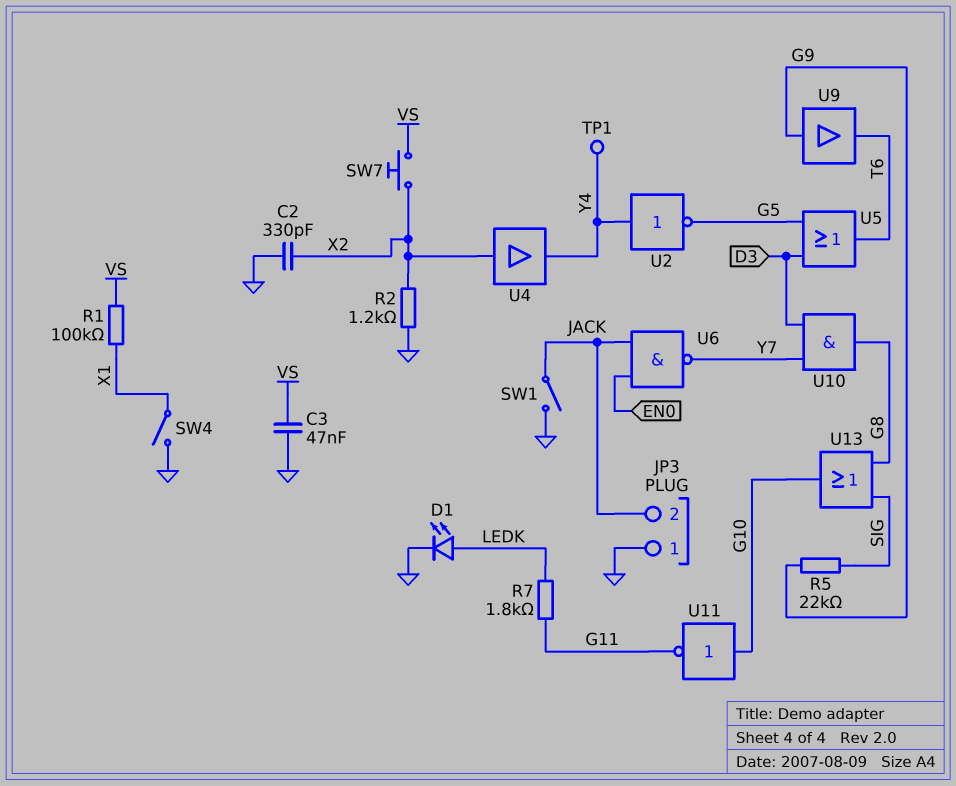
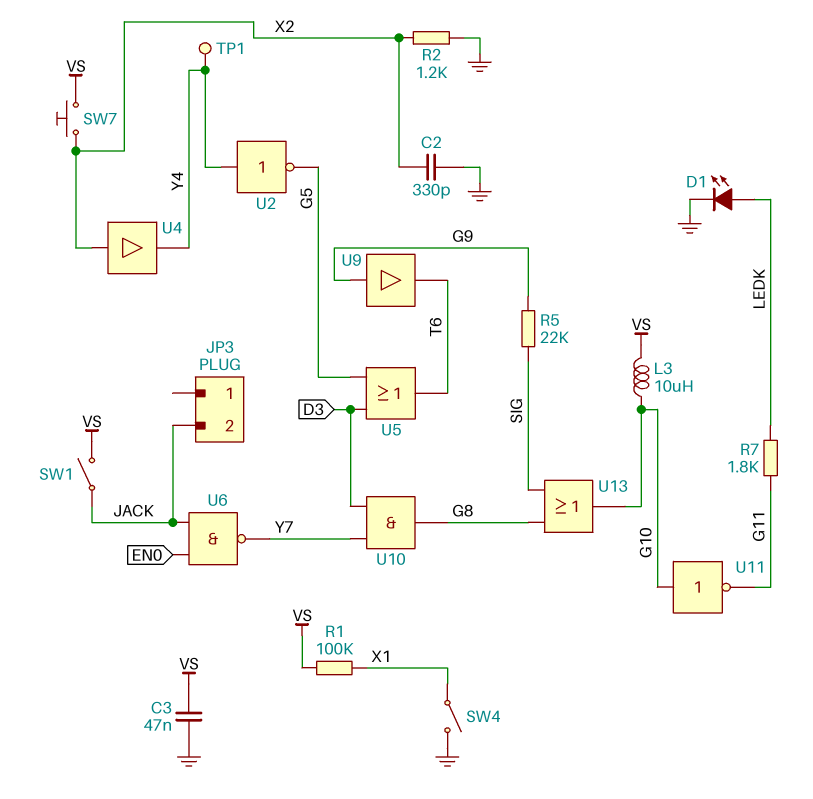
JP3 pin 1: GND -> none
L3: none -> 10uH (G10, VS)
SW1: switch (GND, JACK) -> switch (JACK, VS)

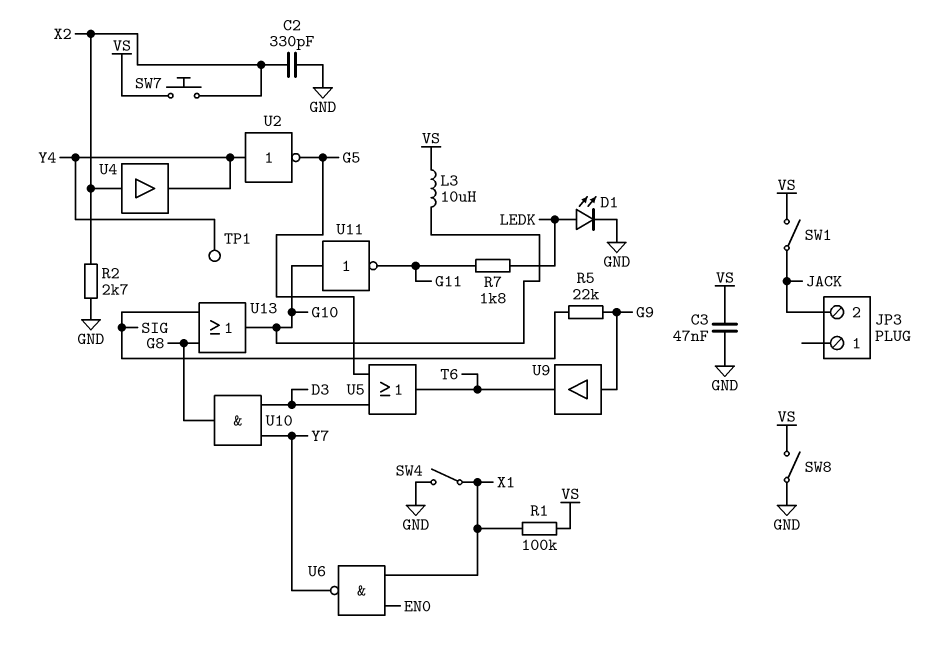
R2: 1.2k (GND, X2) -> 2.7k (GND, X2)
SW8: none -> switch (GND, VS)
U6: NAND (in EN0, in JACK, out Y7) -> NAND (in EN0, in X1, out Y7)

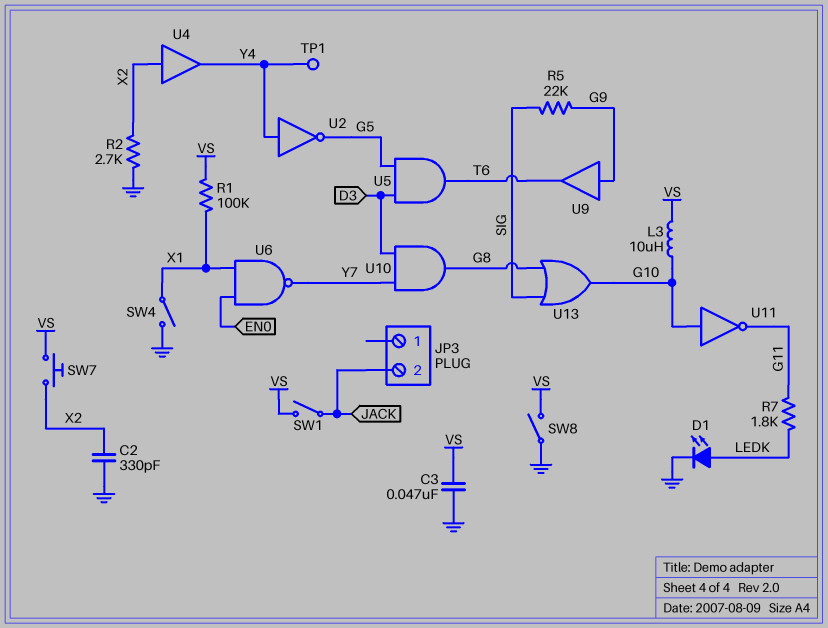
U5: OR (in D3, in G5, out T6) -> AND (in D3, in G5, out T6)

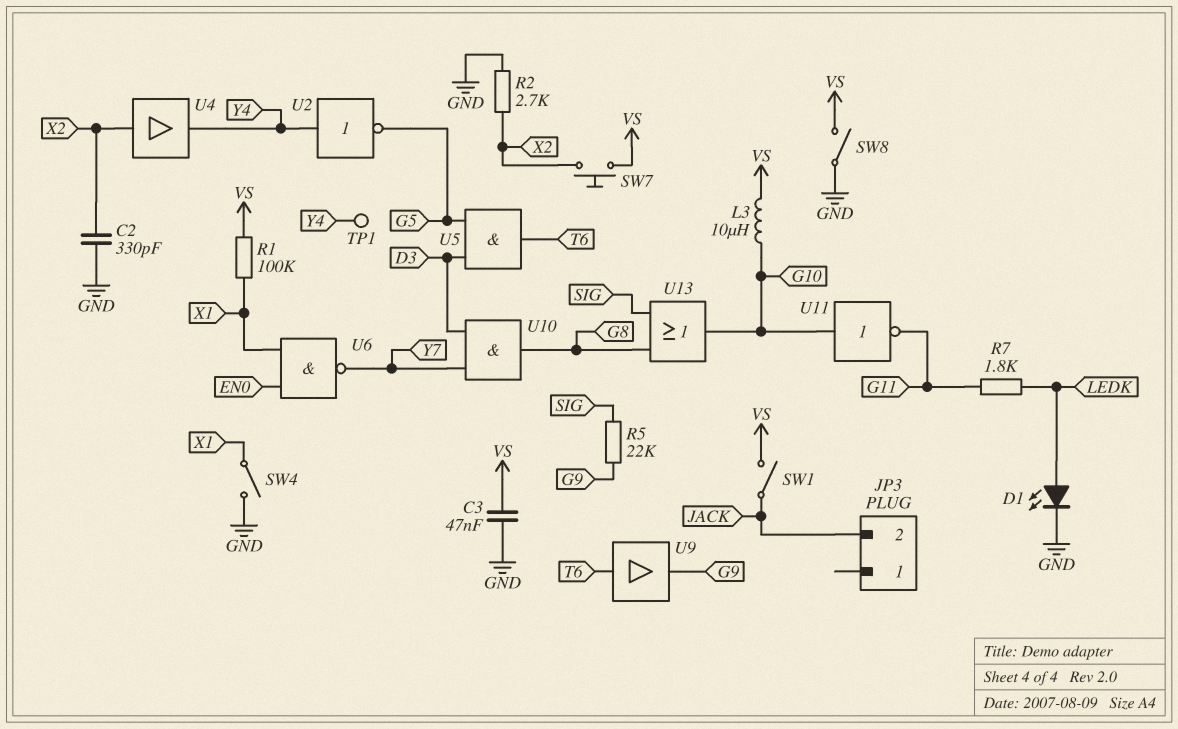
U9: buffer (in G9, out T6) -> buffer (in T6, out G9)

